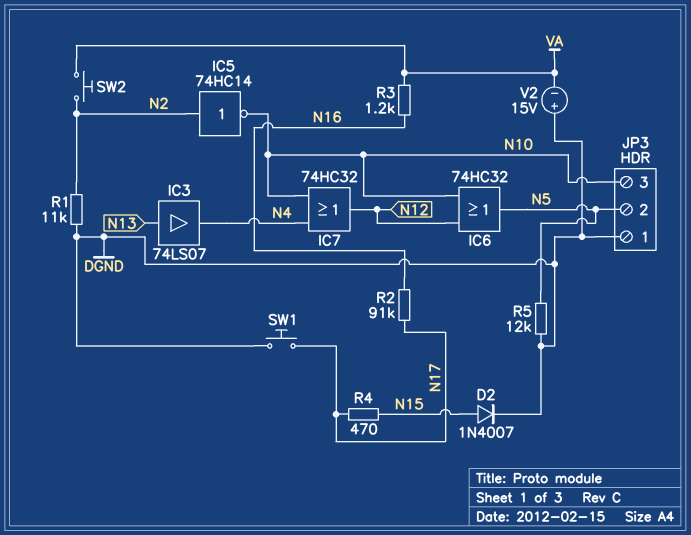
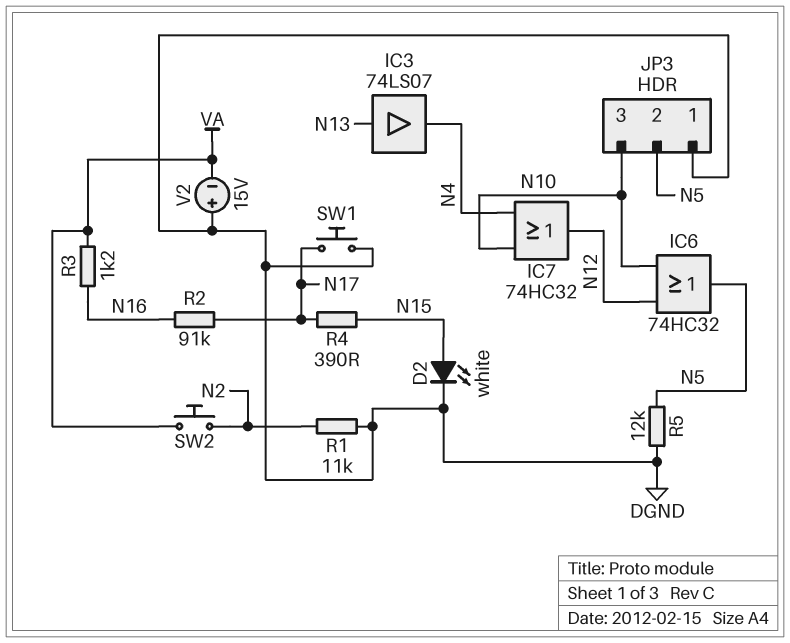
D2: diode 1N4007 (A N15, K DGND) -> LED white (A N15, K DGND)
IC5: NOT 74HC14 (in N2, out N10) -> none
R4: 470 (N15, N17) -> 390 (N15, N17)

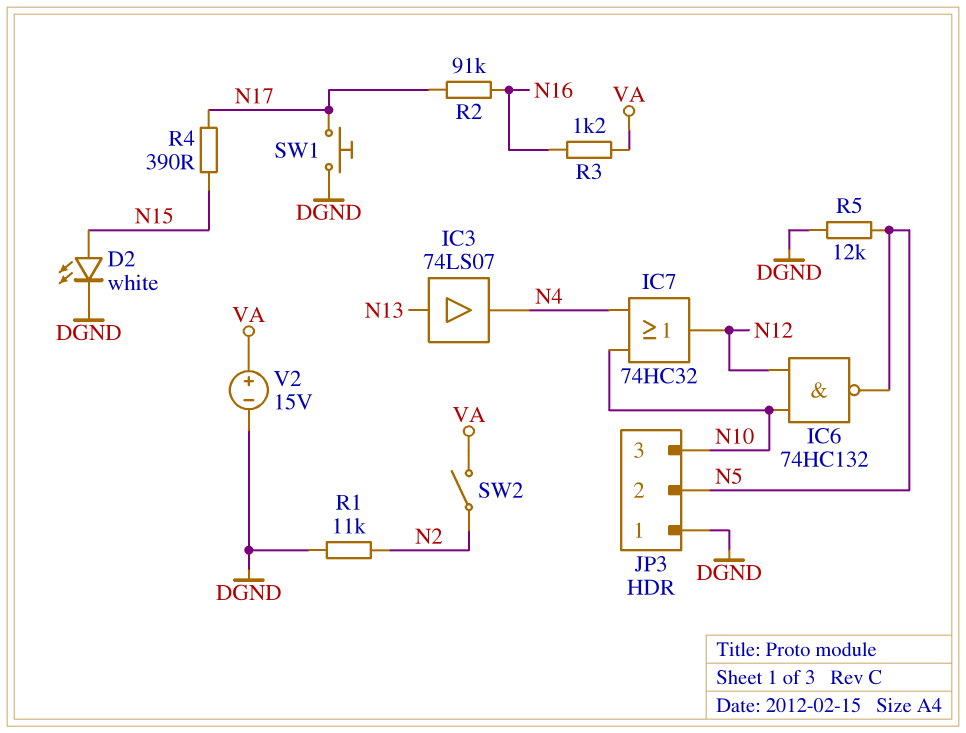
IC6: OR 74HC32 (in N10, in N12, out N5) -> NAND 74HC132 (in N10, in N12, out N5)
SW2: button (N2, VA) -> switch (N2, VA)
V2: 15V (plus DGND, minus VA) -> 15V (plus VA, minus DGND)

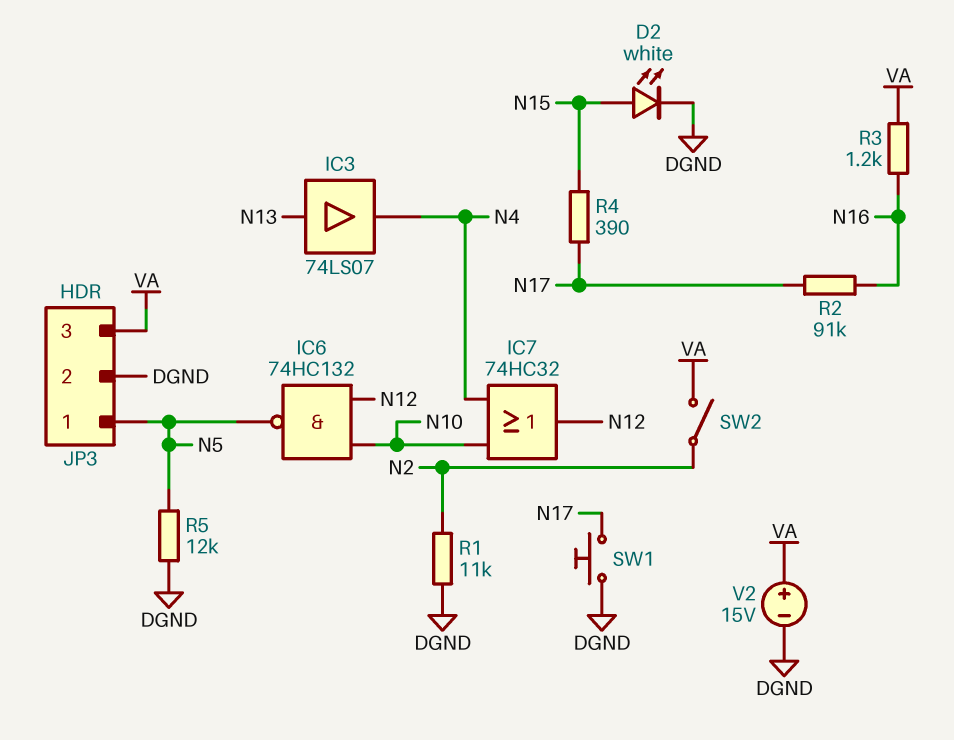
JP3 pin 1: DGND -> N5
JP3 pin 2: N5 -> DGND
JP3 pin 3: N10 -> VA

